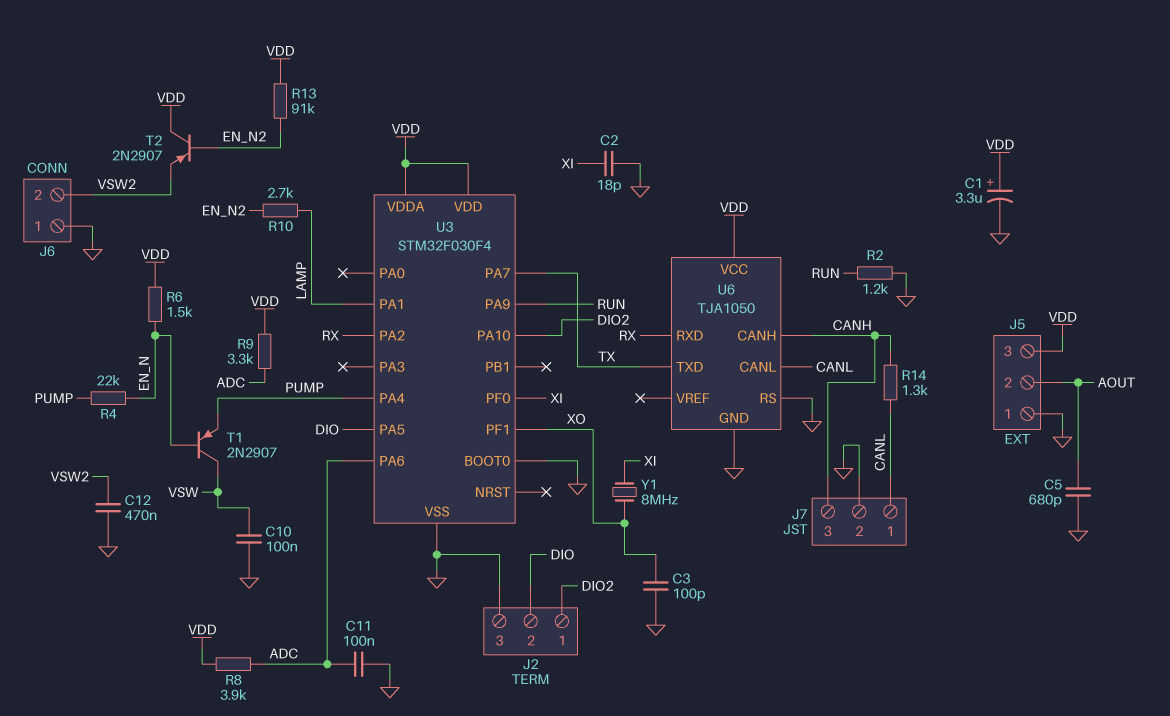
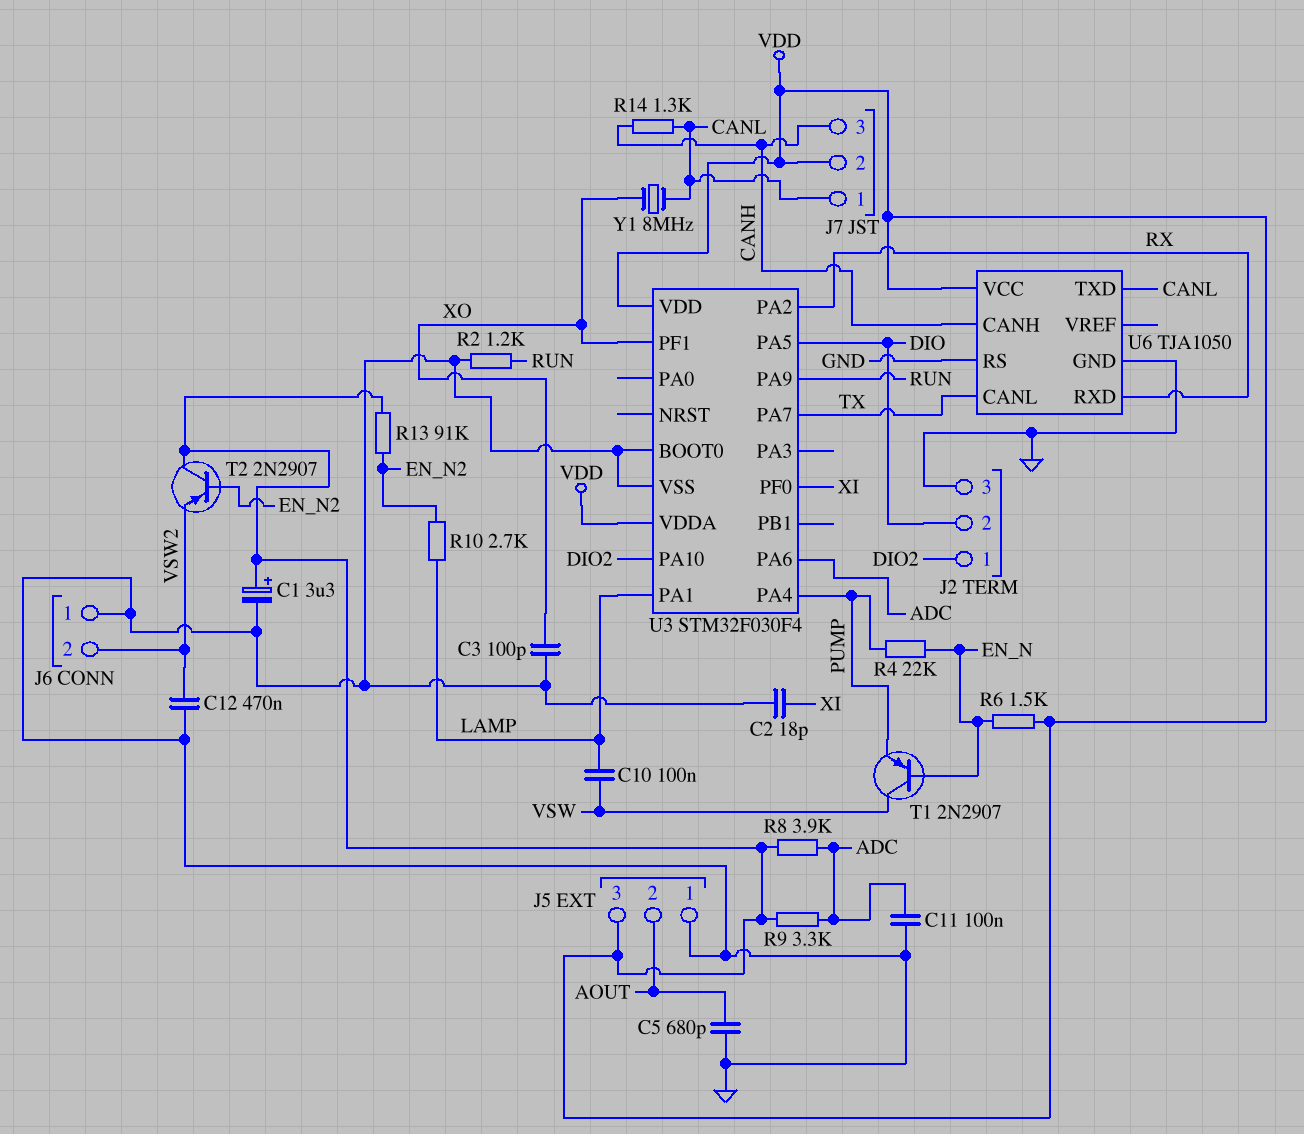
C10: 100nF (GND, VSW) -> 100nF (LAMP, VSW)
J7 pin 2: GND -> VDD
U6 pin CANL: CANL -> TX
U6 pin TXD: TX -> CANL
Y1: 8MHz (XI, XO) -> 8MHz (CANL, XO)

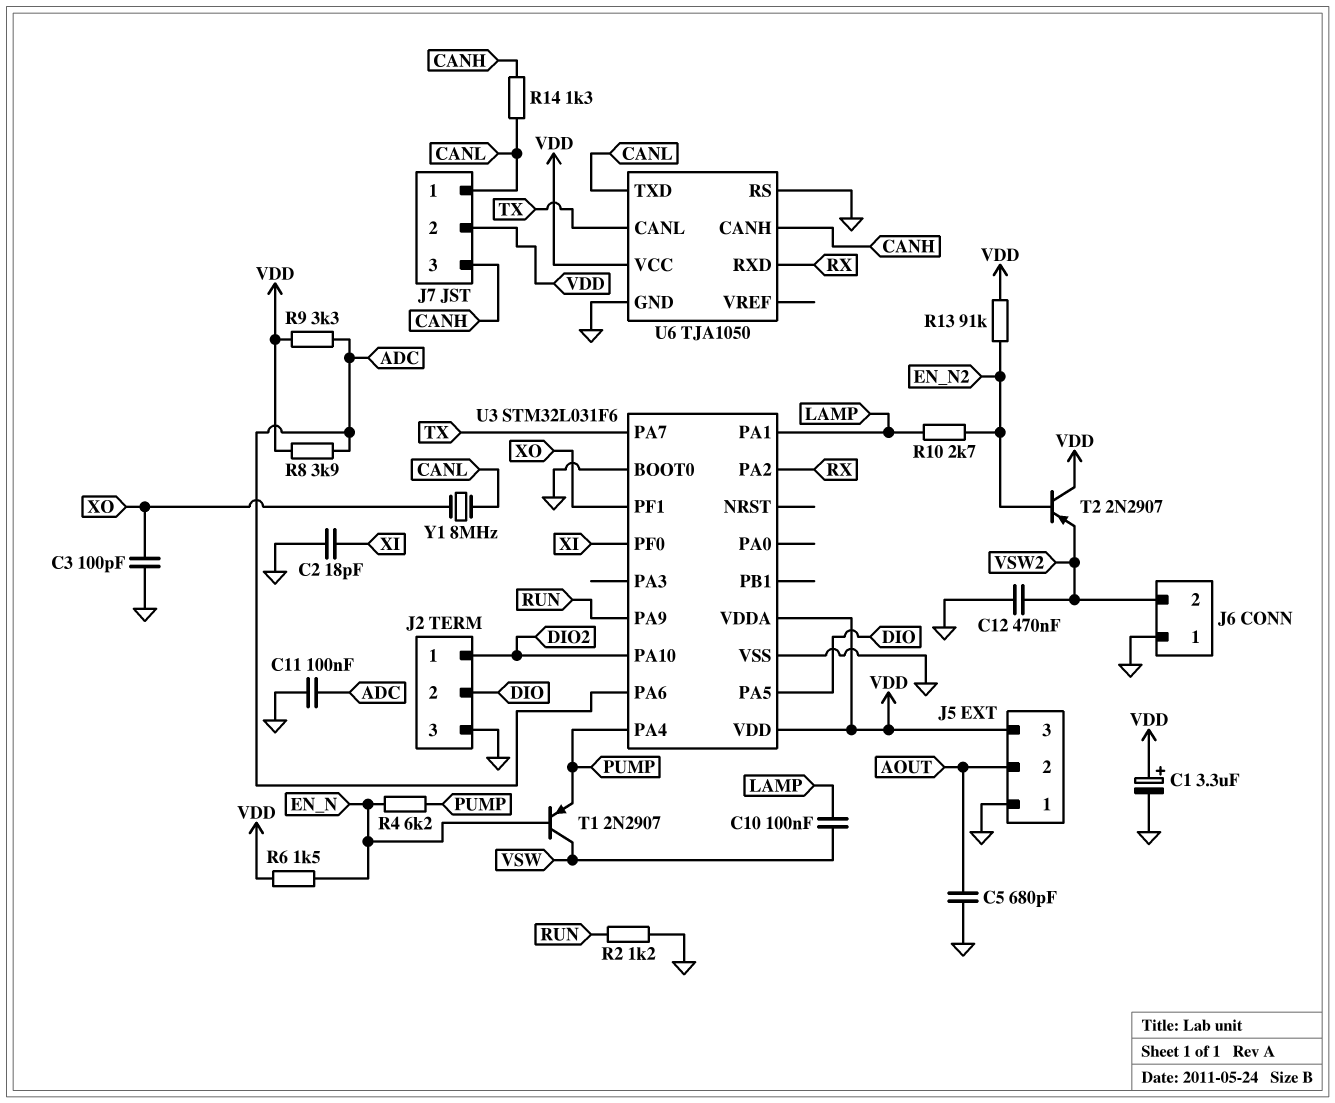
R4: 22k (EN_N, PUMP) -> 6.2k (EN_N, PUMP)
U3: STM32F030F4 -> STM32L031F6

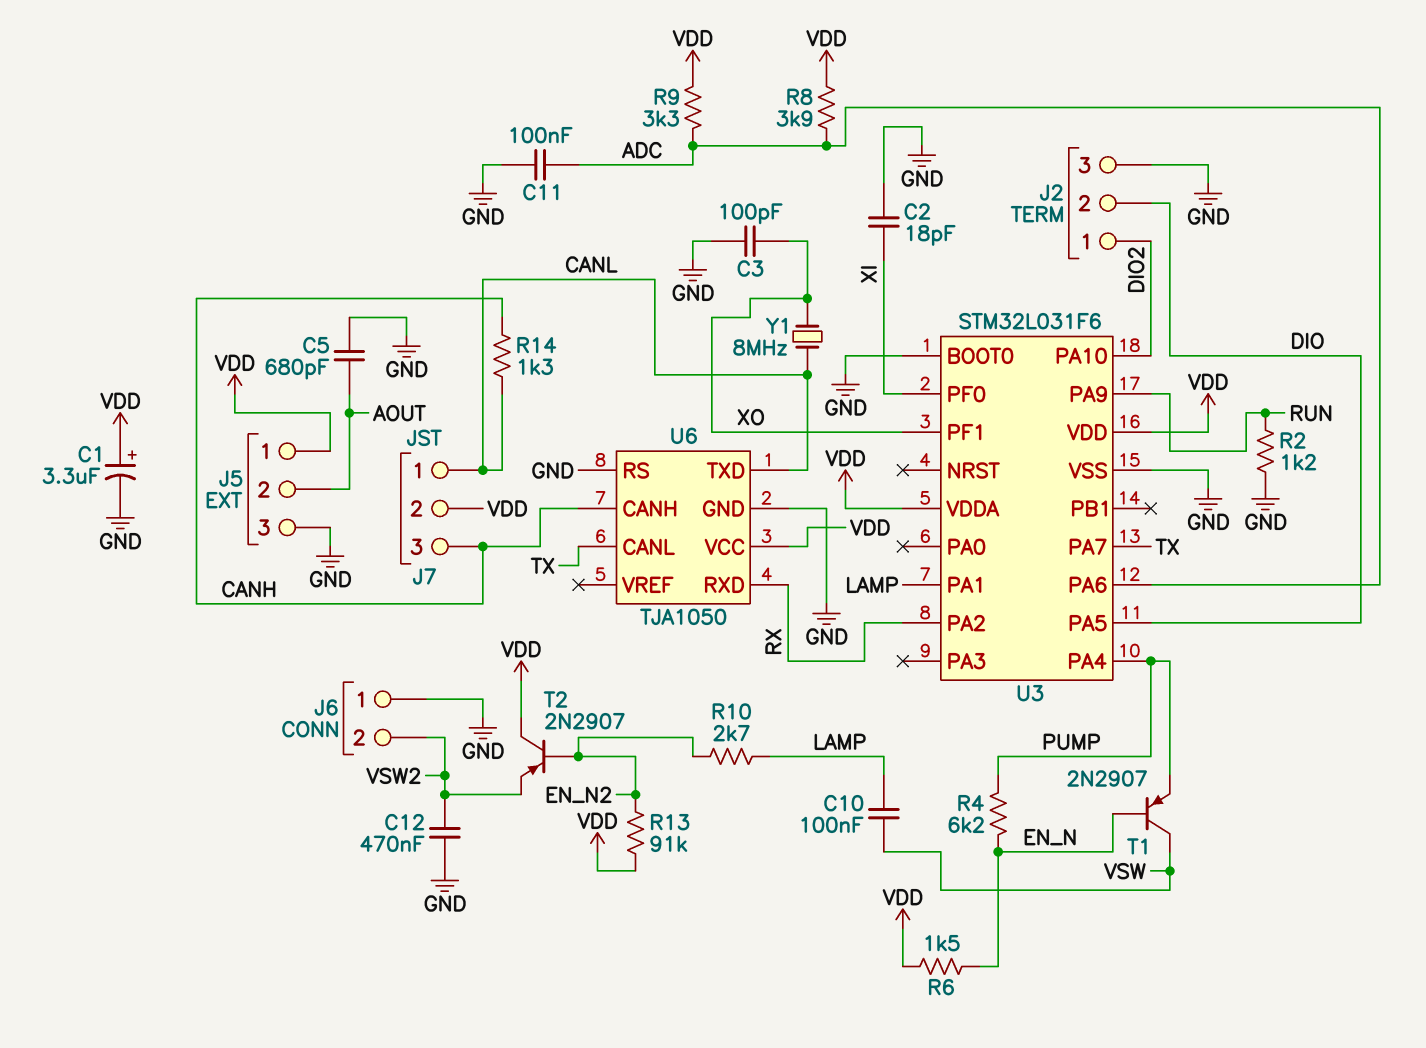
J5 pin 1: GND -> VDD
J5 pin 3: VDD -> GND

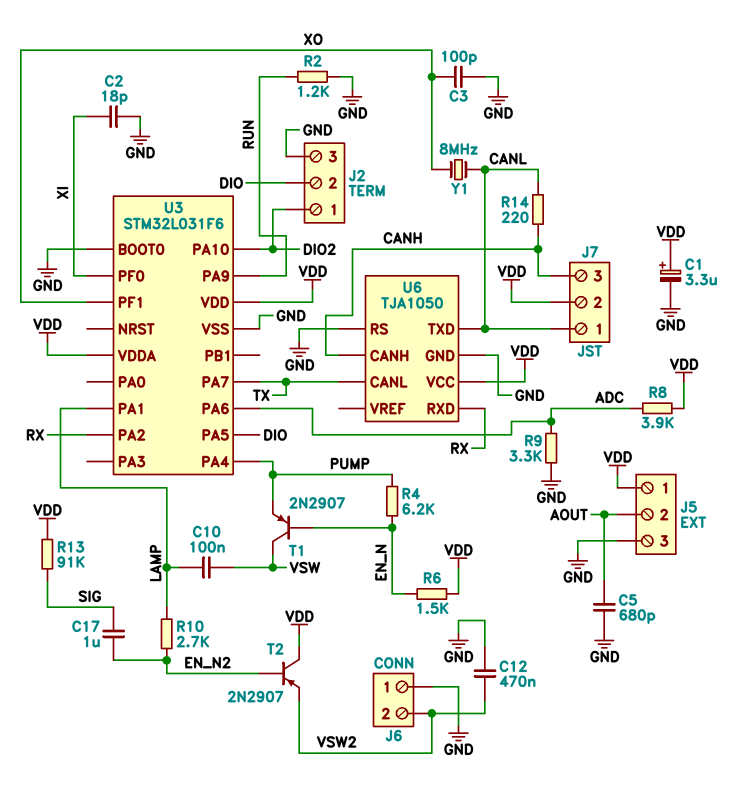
C11: 100nF (ADC, GND) -> none
C17: none -> 1uF (EN_N2, SIG)
R9: 3.3k (ADC, VDD) -> 3.3k (ADC, GND)
R13: 91k (EN_N2, VDD) -> 91k (SIG, VDD)
R14: 1.3k (CANH, CANL) -> 220 (CANH, CANL)

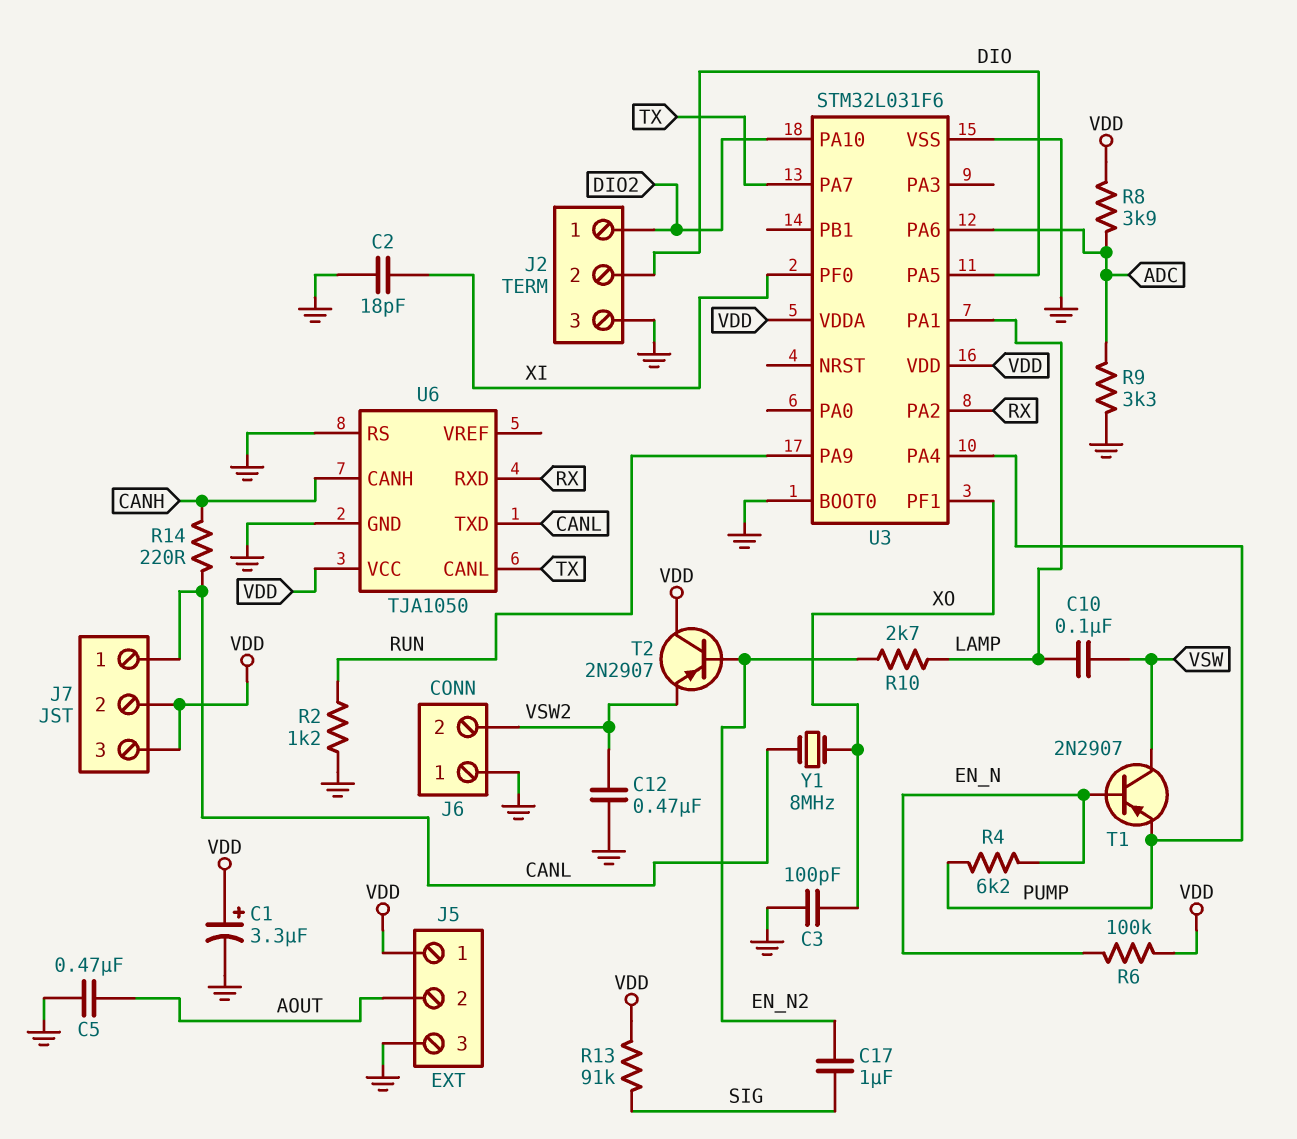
C5: 680pF (AOUT, GND) -> 470nF (AOUT, GND)
J7 pin 3: CANH -> VDD
R6: 1.5k (EN_N, VDD) -> 100k (EN_N, VDD)

